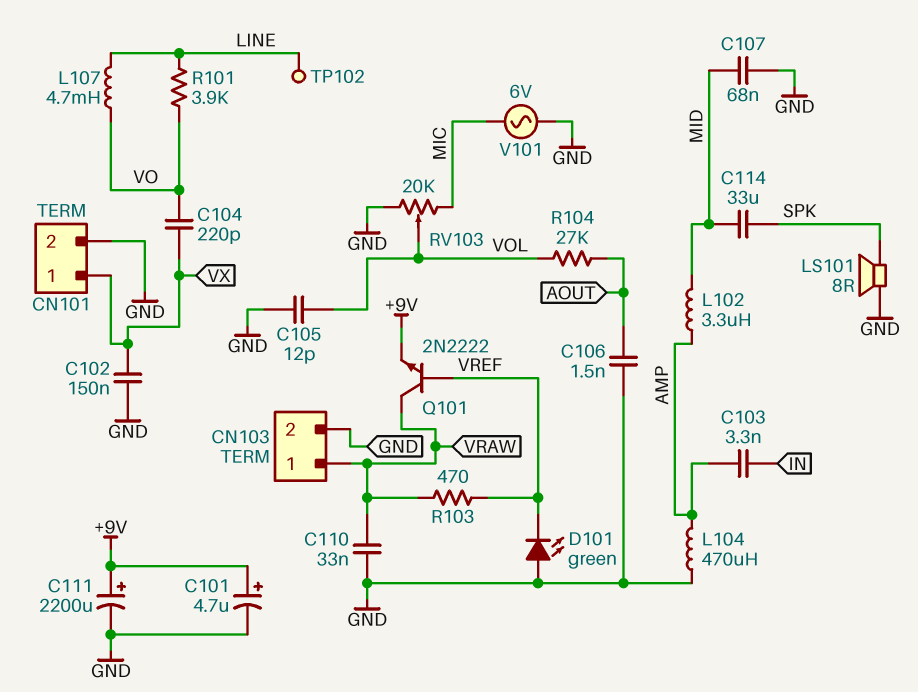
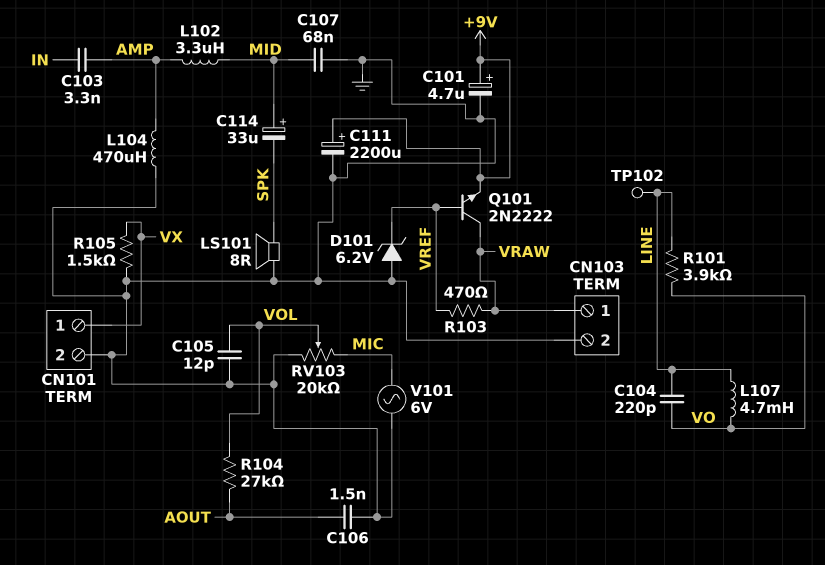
C102: 150nF (GND, VX) -> none
C104: 220pF (VO, VX) -> 220pF (LINE, VO)
C110: 33nF (GND, VRAW) -> none
C114: 33uF (MID, SPK) -> 33uF (plus MID, minus SPK)
D101: LED green (A GND, K VREF) -> zener 6.2V (A GND, K VREF)
R105: none -> 1.5k (GND, VX)

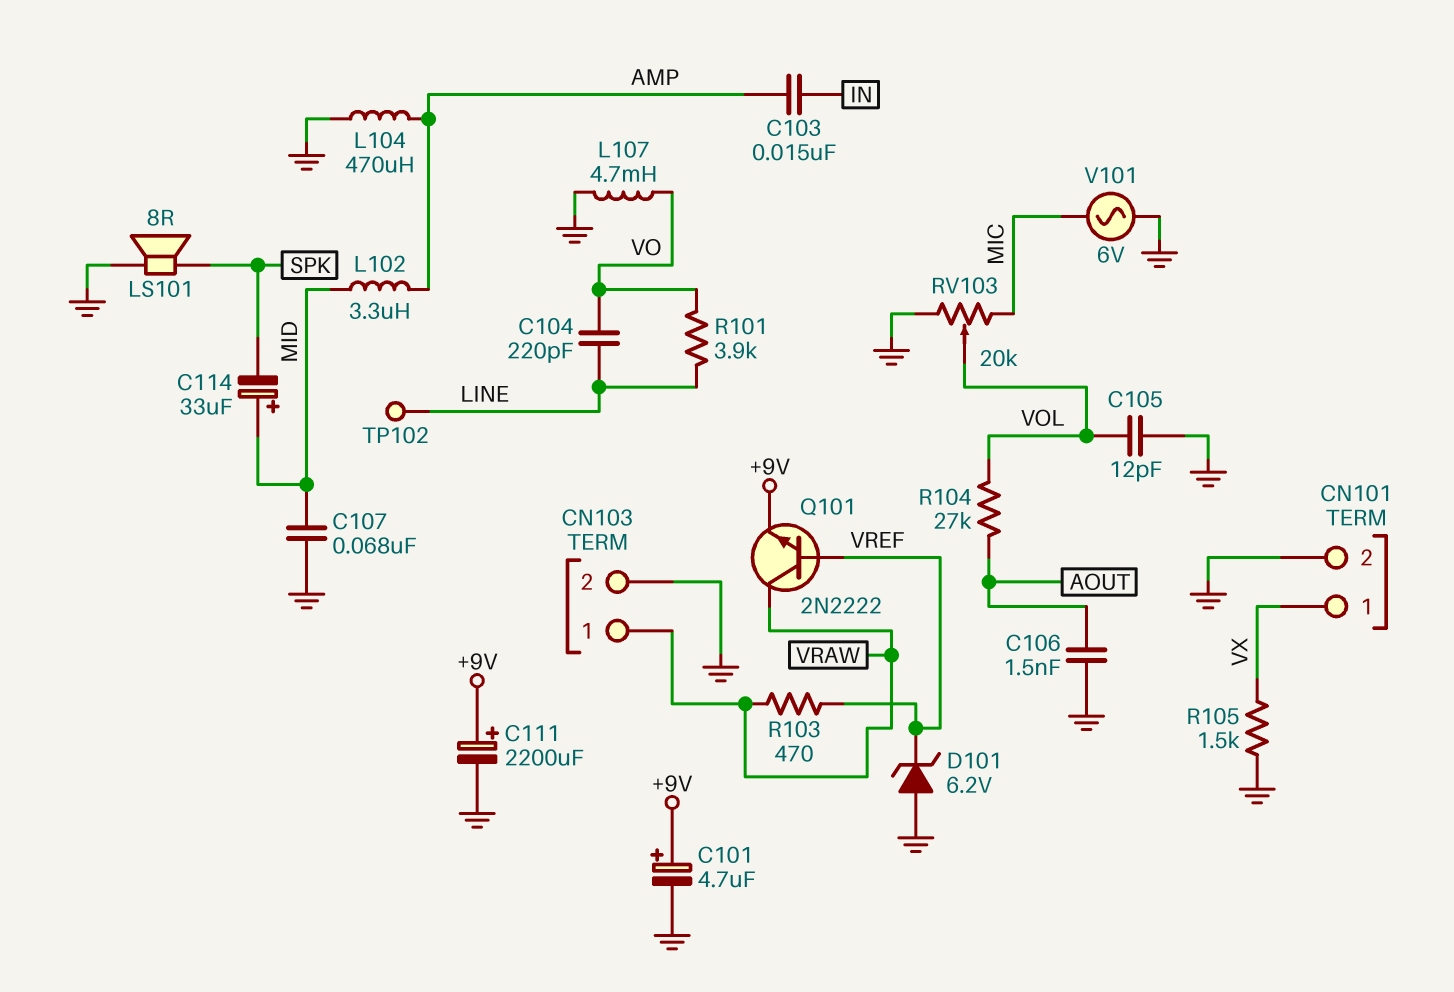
C103: 3.3nF (AMP, IN) -> 15nF (AMP, IN)
L107: 4.7mH (LINE, VO) -> 4.7mH (GND, VO)

